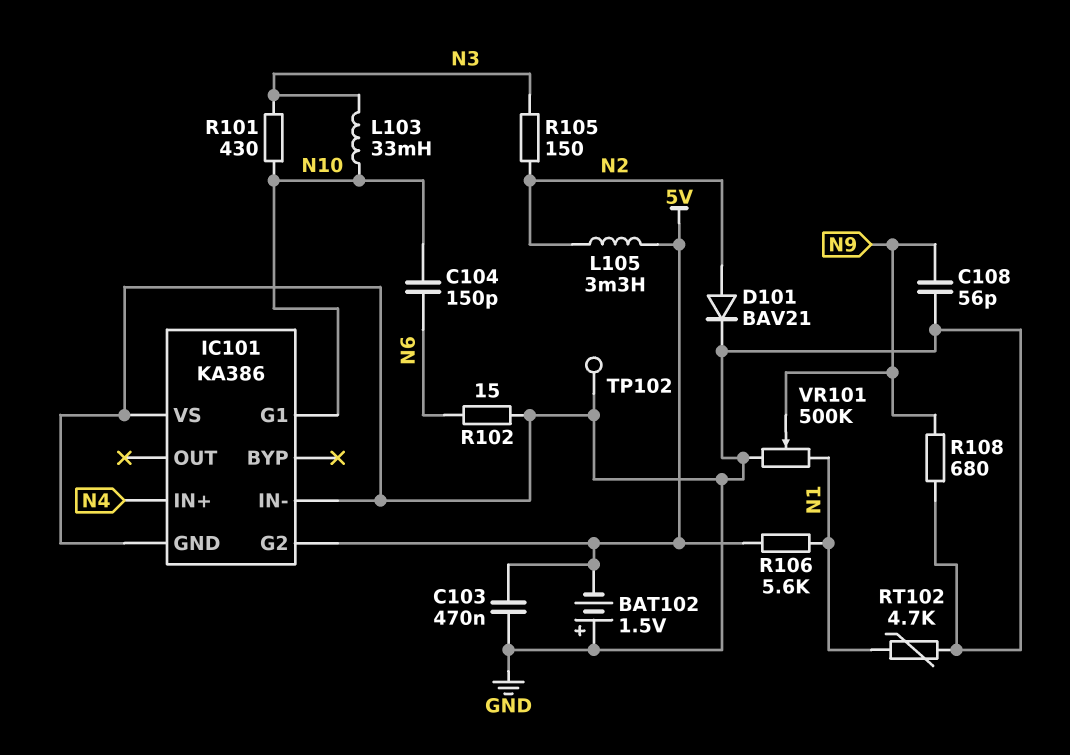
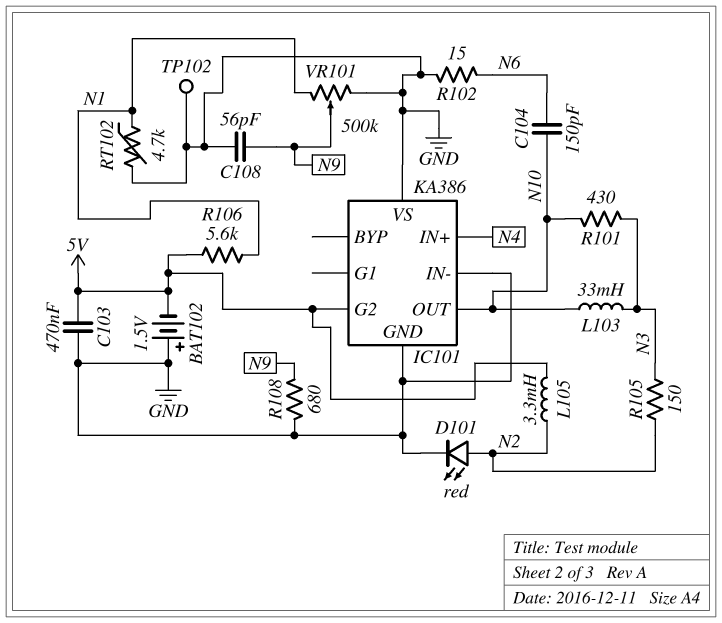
D101: diode BAV21 (A N2, K GND) -> LED red (A N2, K GND)
IC101 pin G1: N10 -> none
IC101 pin OUT: none -> N10

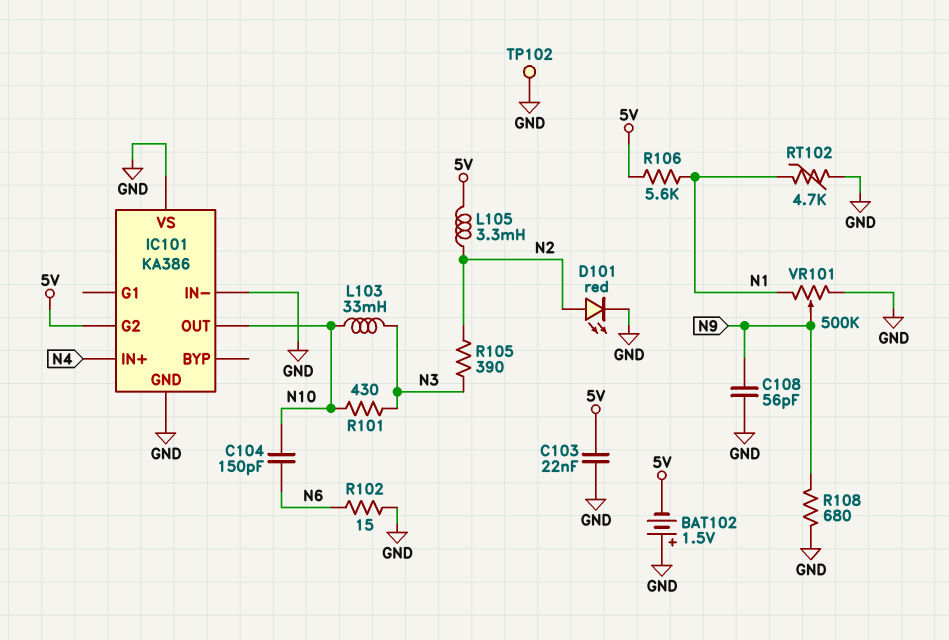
C103: 470nF (5V, GND) -> 22nF (5V, GND)
R105: 150 (N2, N3) -> 390 (N2, N3)

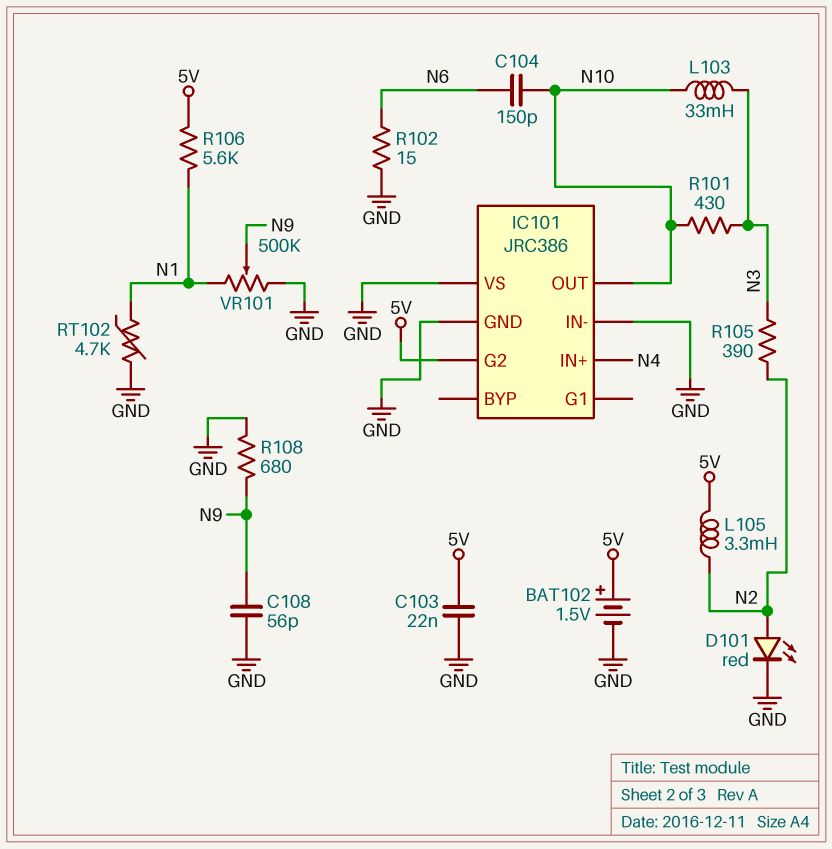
BAT102: 1.5V (plus GND, minus 5V) -> 1.5V (plus 5V, minus GND)
IC101: KA386 -> JRC386
TP102: test point (GND) -> none

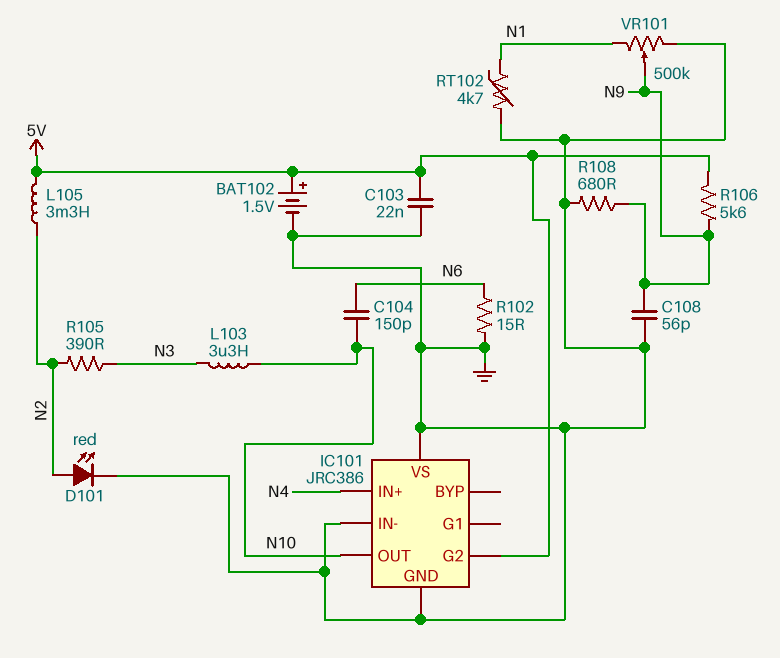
L103: 33mH (N3, N10) -> 3.3uH (N3, N10)
R101: 430 (N3, N10) -> none
R106: 5.6k (5V, N1) -> 5.6k (5V, N9)

